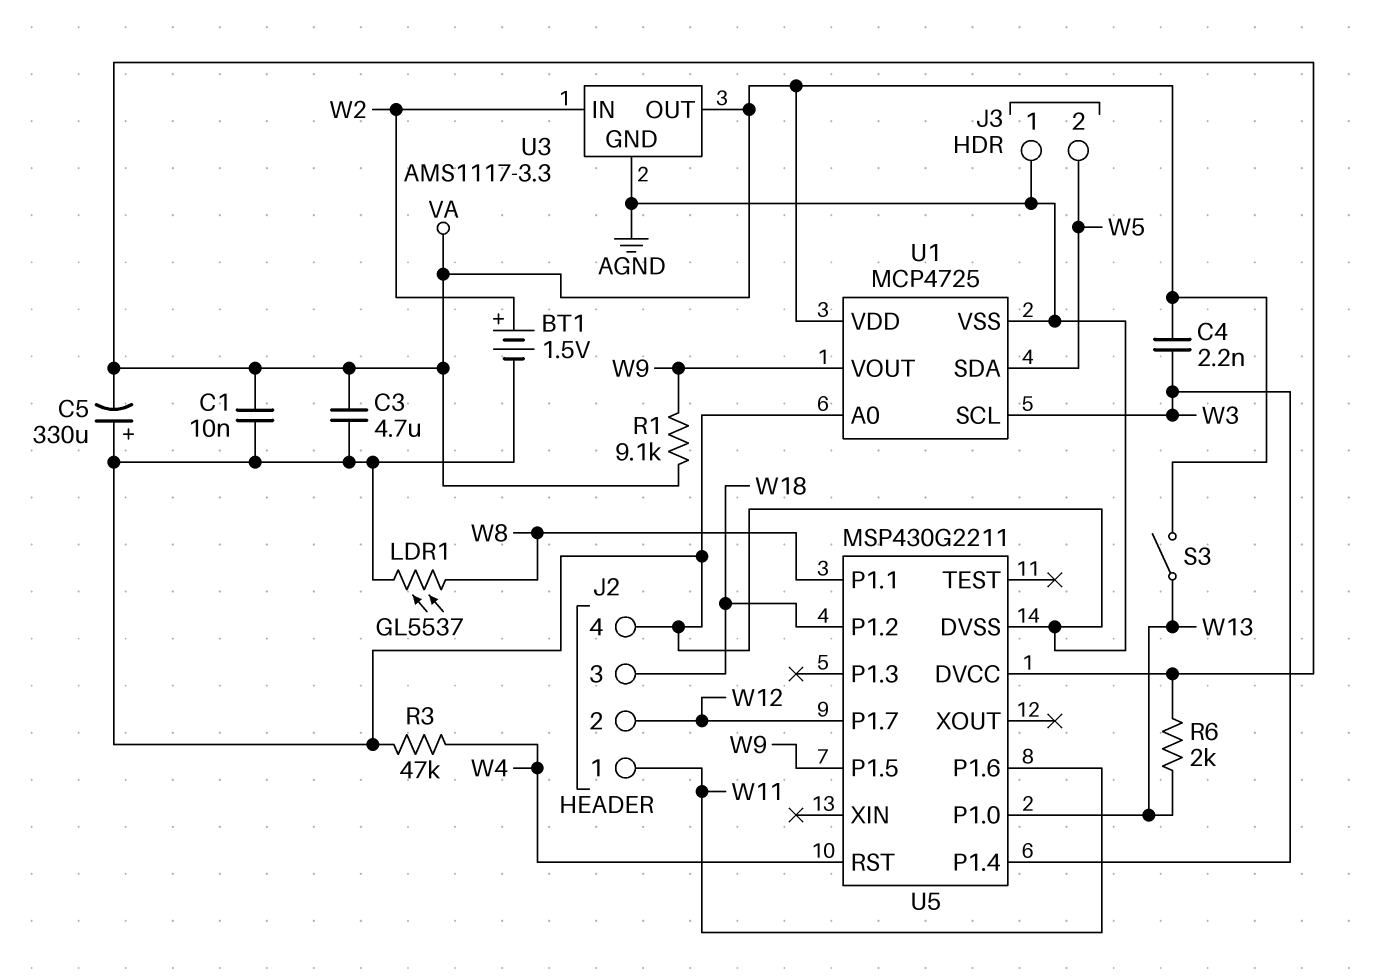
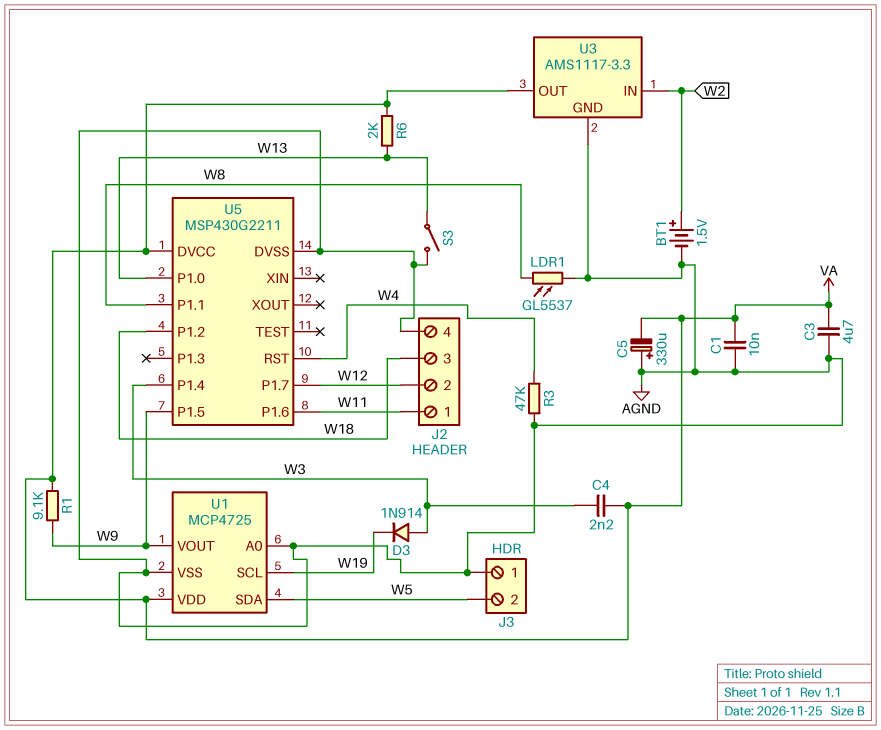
D3: none -> diode 1N914 (A W3, K W19)
S3: switch (VA, W13) -> switch (AGND, W13)
U1 pin SCL: W3 -> W19

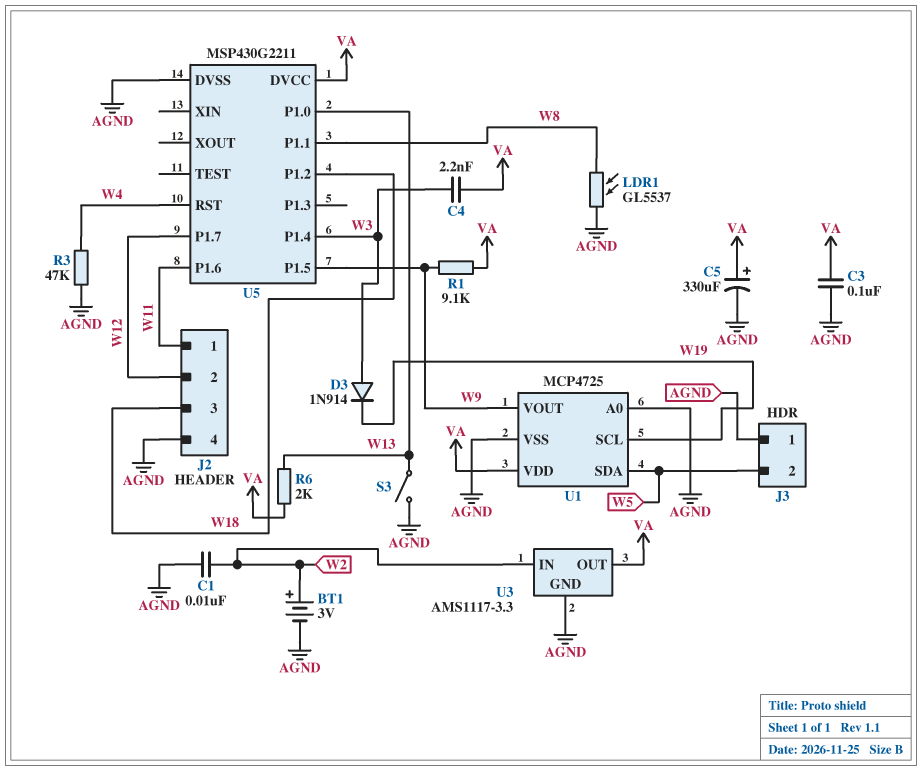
BT1: 1.5V (plus W2, minus AGND) -> 3V (plus W2, minus AGND)
C1: 10nF (AGND, VA) -> 10nF (AGND, W2)
C3: 4.7uF (AGND, VA) -> 100nF (AGND, VA)
C5: 330uF (plus AGND, minus VA) -> 330uF (plus VA, minus AGND)

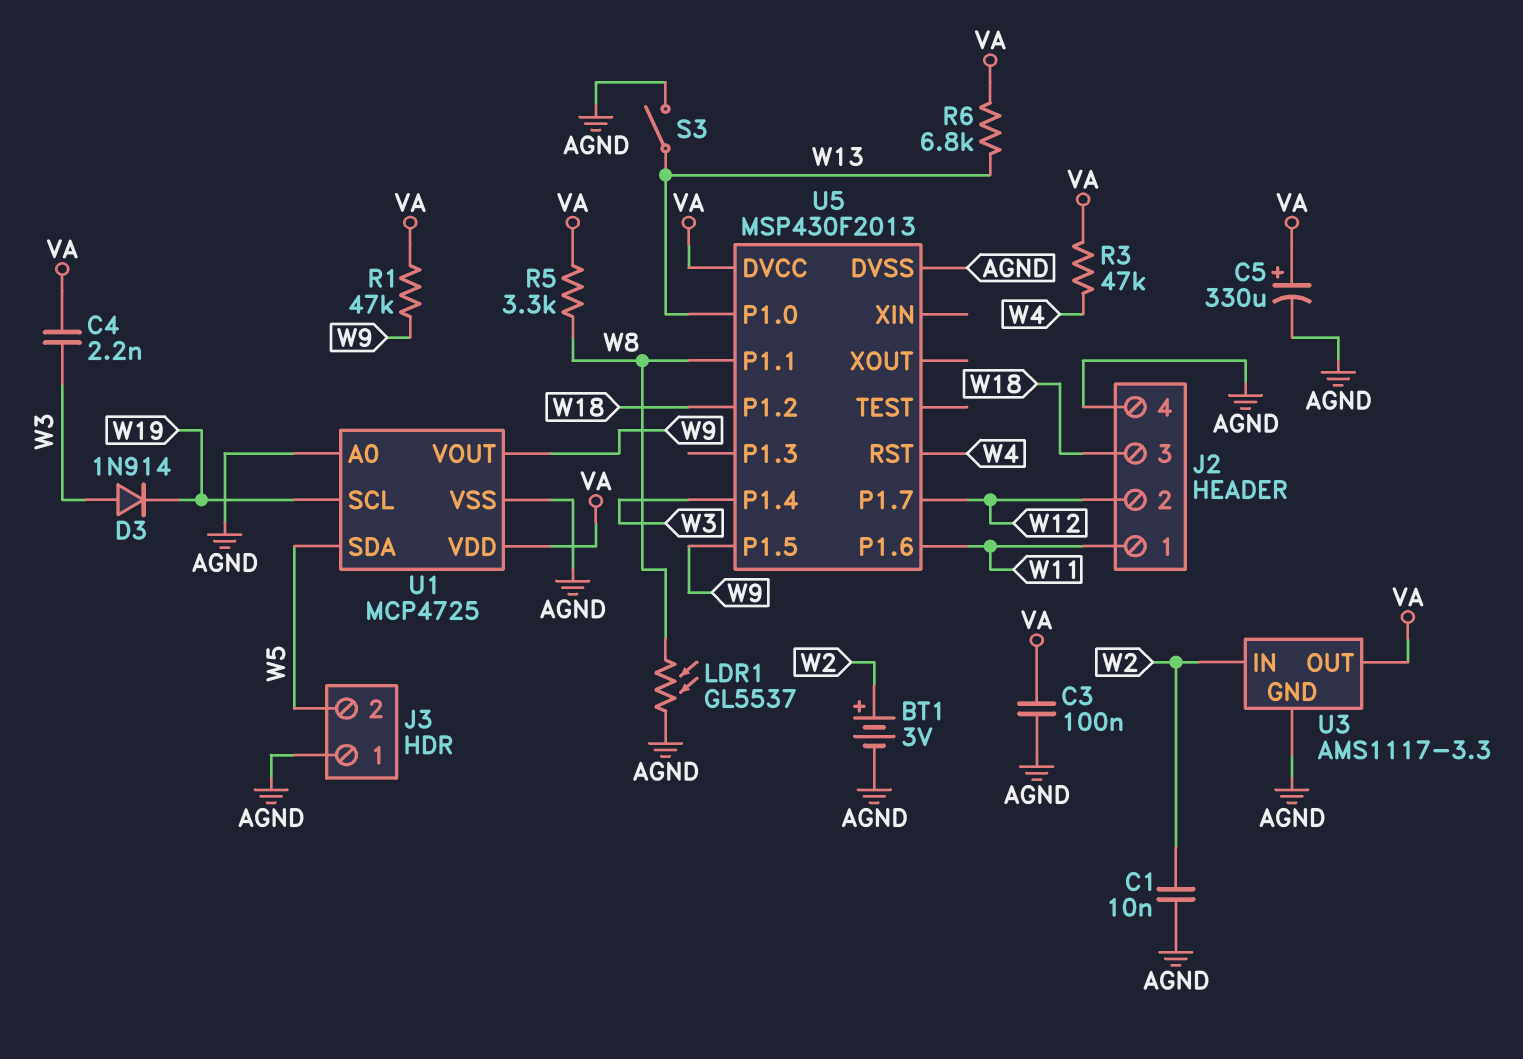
R1: 9.1k (VA, W9) -> 47k (VA, W9)
R3: 47k (AGND, W4) -> 47k (VA, W4)
R5: none -> 3.3k (VA, W8)
R6: 2k (VA, W13) -> 6.8k (VA, W13)
U5: MSP430G2211 -> MSP430F2013

